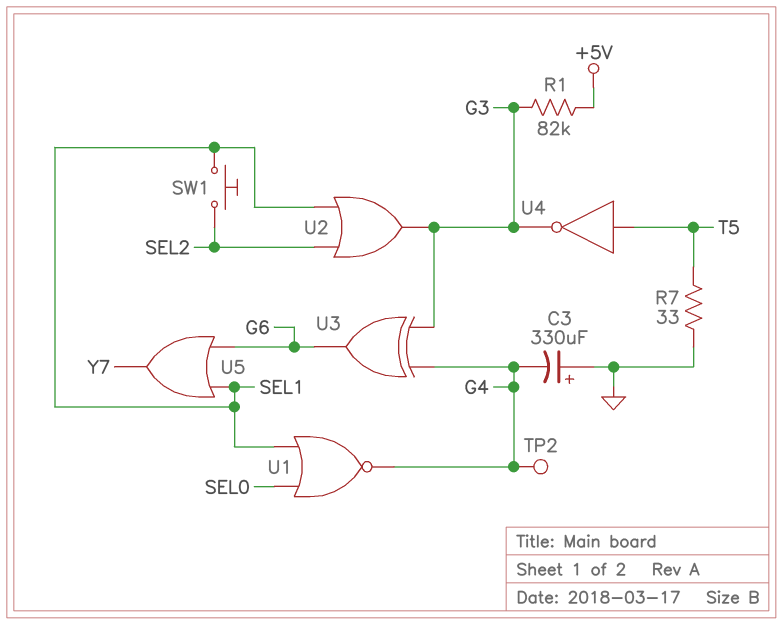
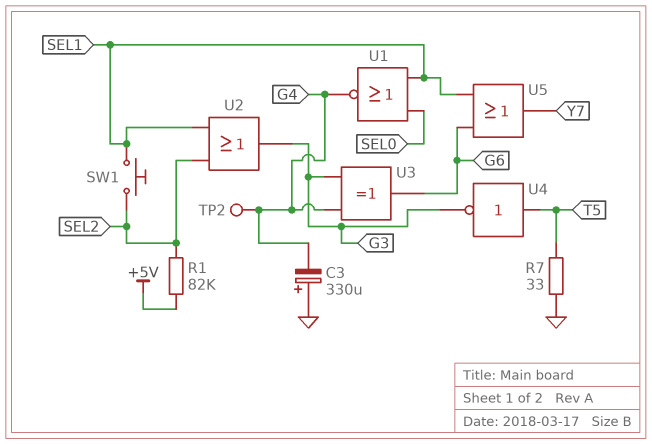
R1: 82k (+5V, G3) -> 82k (+5V, SEL2)

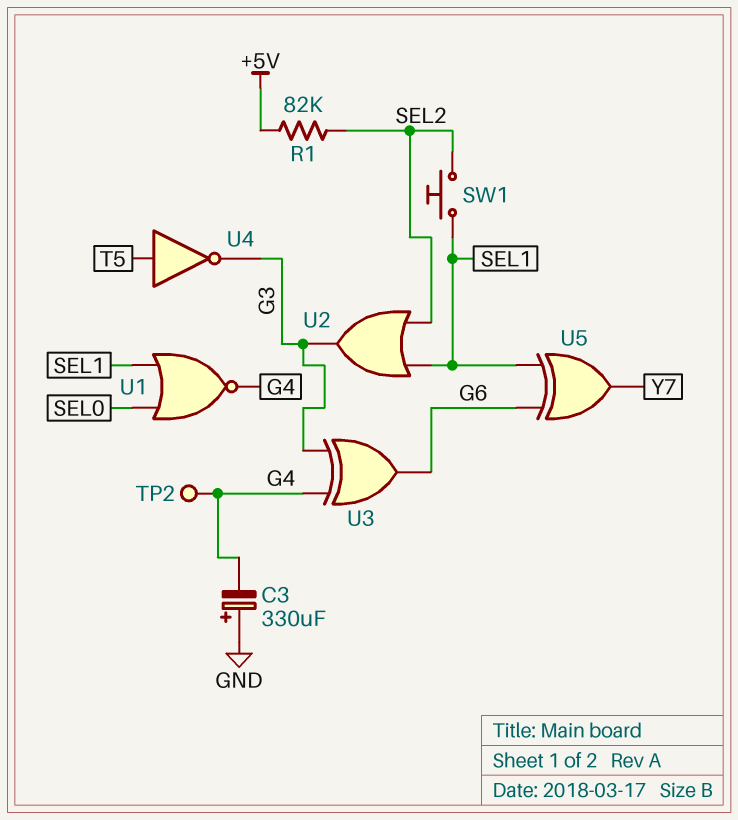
R7: 33 (GND, T5) -> none
U5: OR (in G6, in SEL1, out Y7) -> XOR (in G6, in SEL1, out Y7)

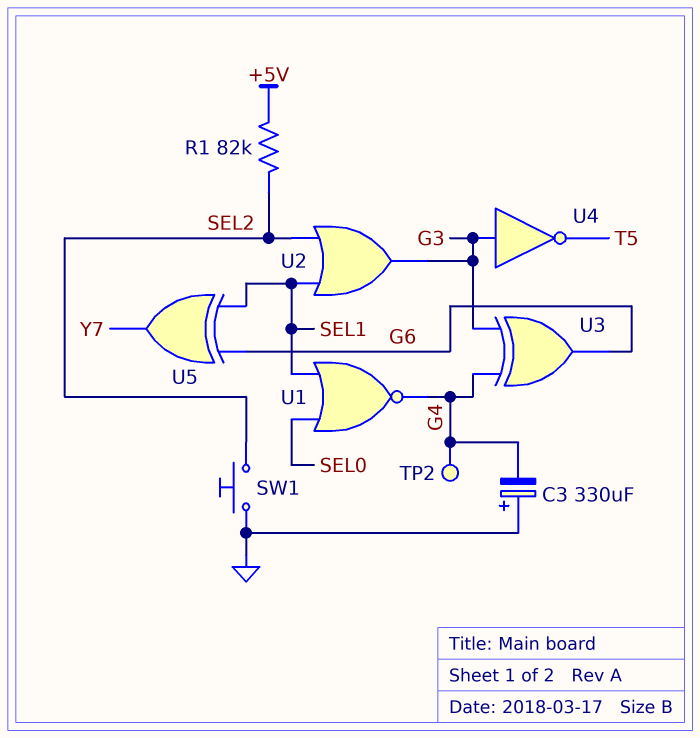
SW1: button (SEL1, SEL2) -> button (GND, SEL2)
U4: NOT (in T5, out G3) -> NOT (in G3, out T5)

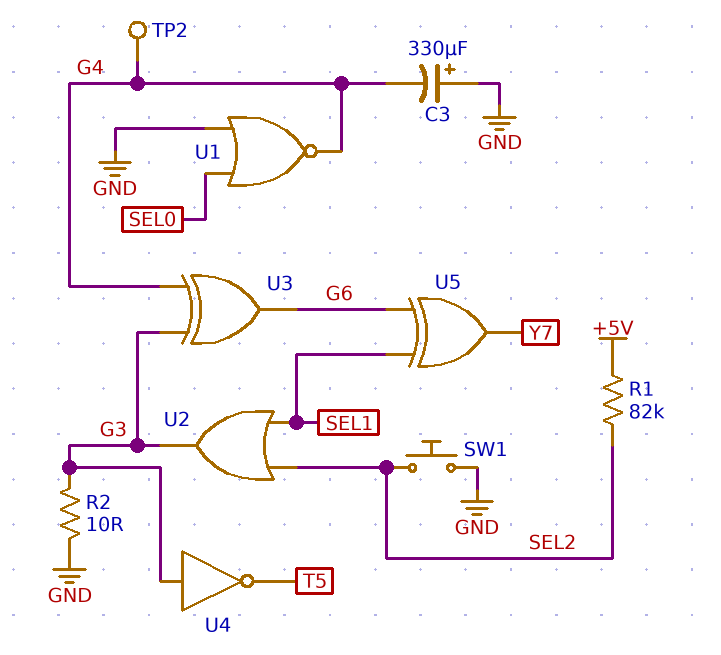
R2: none -> 10 (G3, GND)
U1: NOR (in SEL0, in SEL1, out G4) -> NOR (in GND, in SEL0, out G4)

